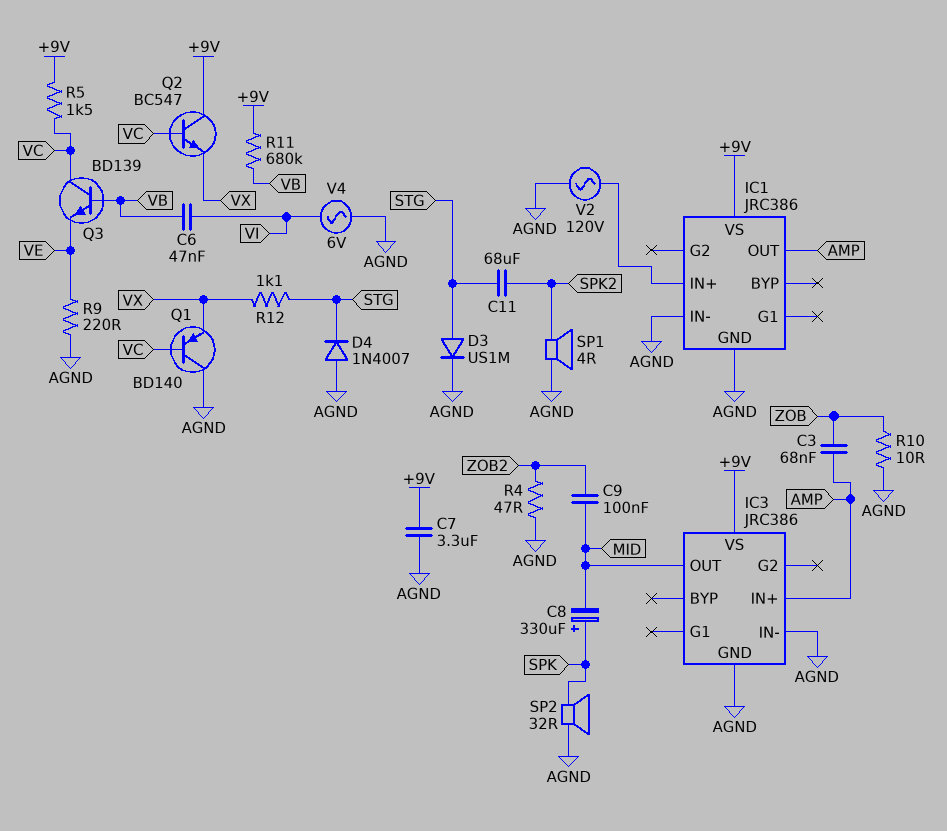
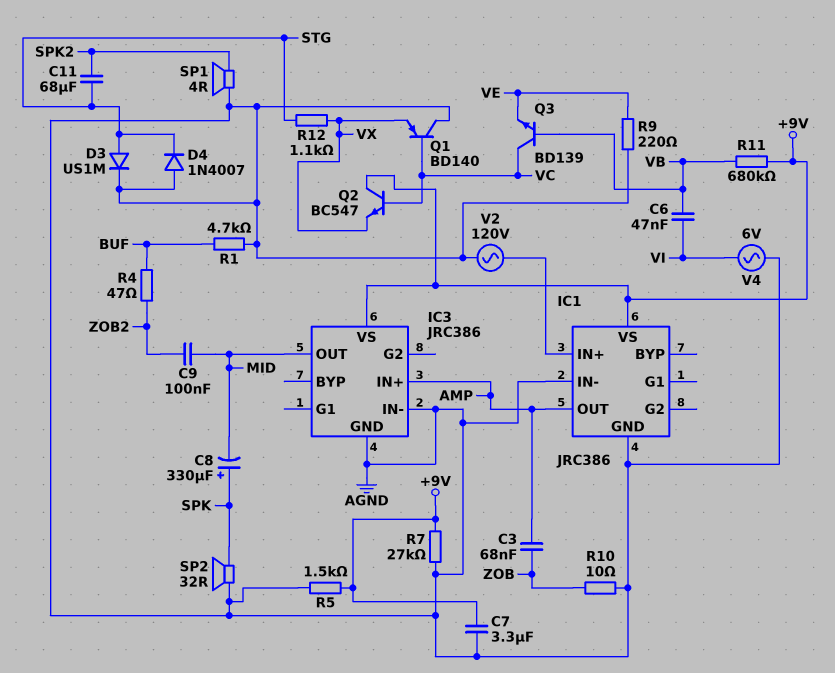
R1: none -> 4.7k (AGND, BUF)
R4: 47 (AGND, ZOB2) -> 47 (BUF, ZOB2)
R5: 1.5k (+9V, VC) -> 1.5k (+9V, AGND)
R7: none -> 27k (+9V, AGND)

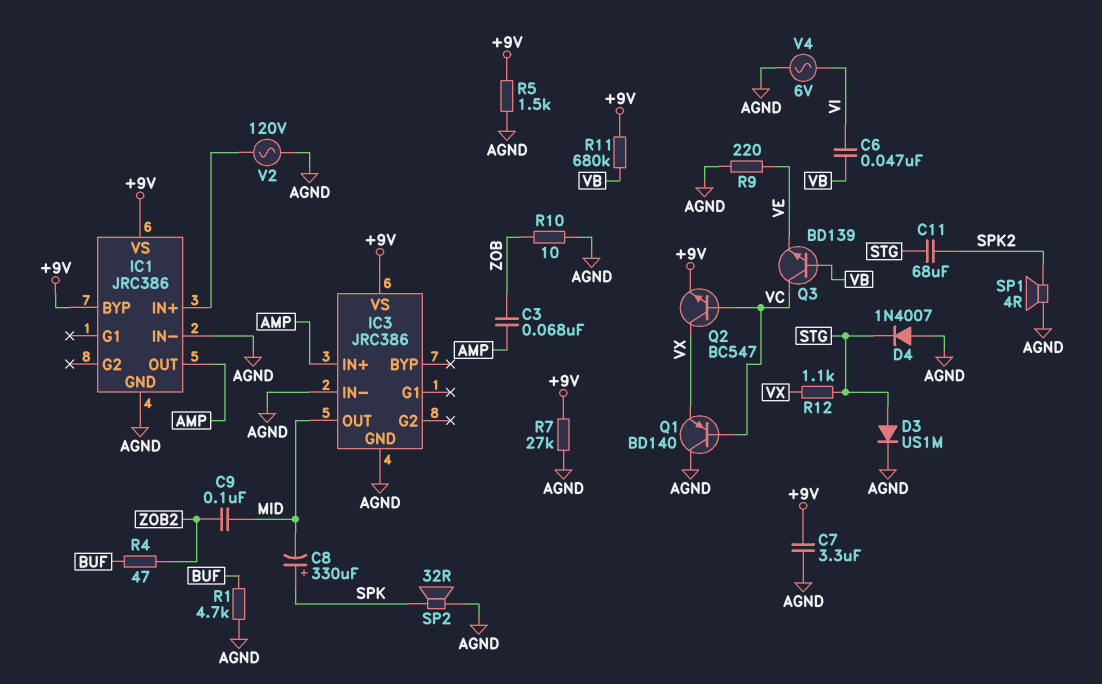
IC1 pin BYP: none -> +9V
Q2: NPN BC547 (B VC, C +9V, E VX) -> NPN BC547 (B VC, C VX, E +9V)

